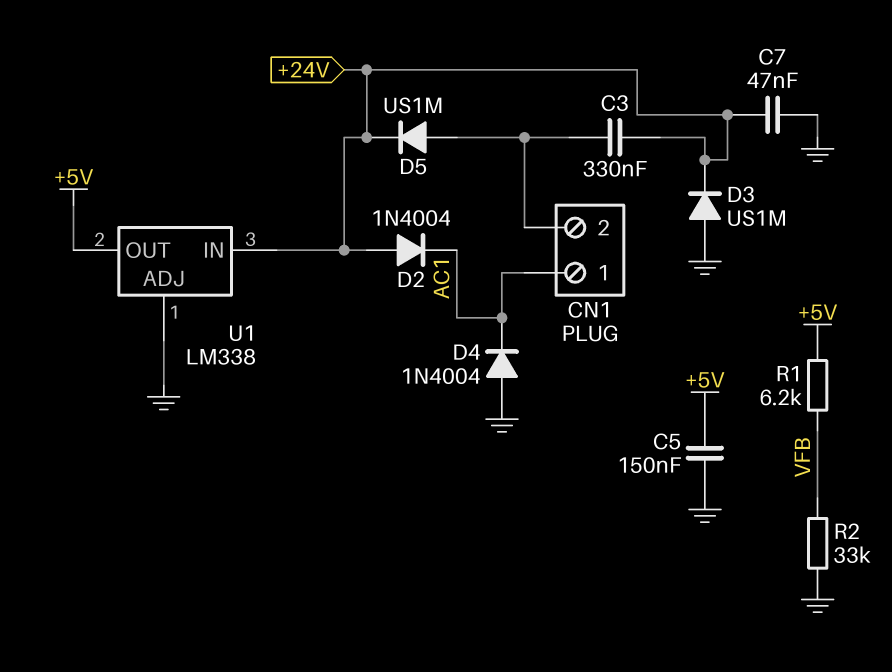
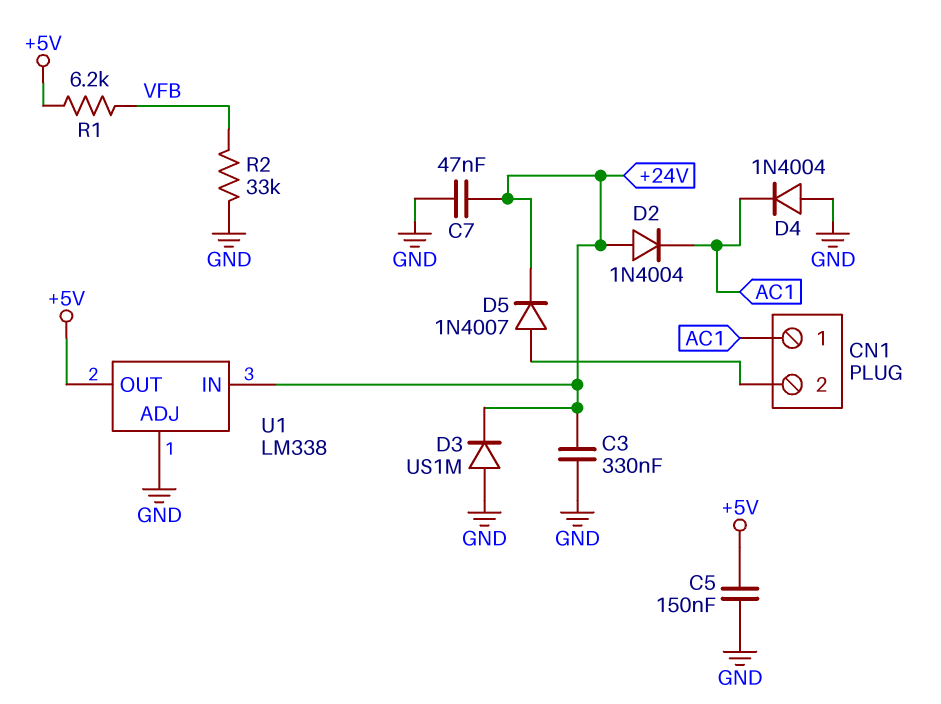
C3: 330nF (+24V, CN1/2) -> 330nF (+24V, GND)
D5: diode US1M (A CN1/2, K +24V) -> diode 1N4007 (A CN1/2, K +24V)

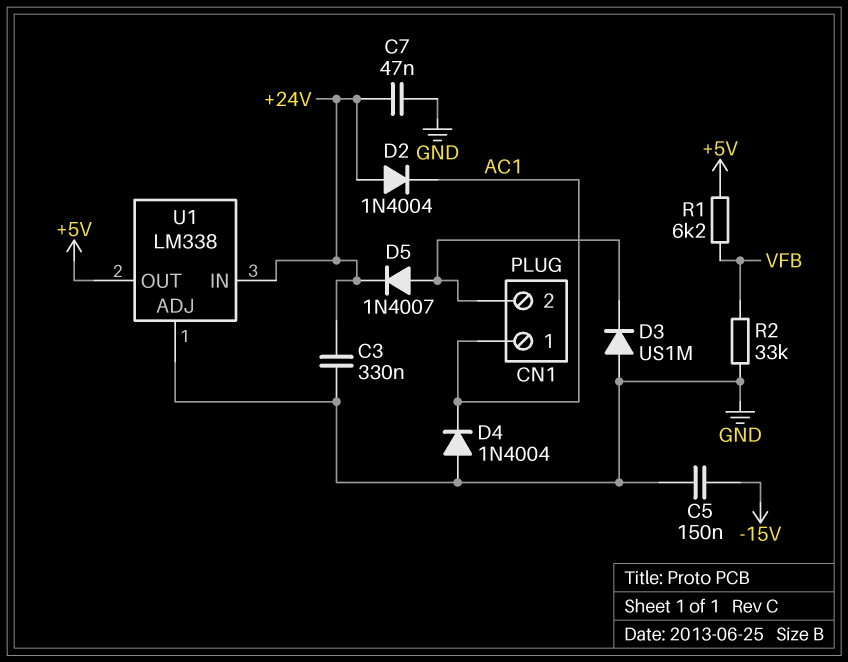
C5: 150nF (+5V, GND) -> 150nF (-15V, GND)
D3: diode US1M (A GND, K +24V) -> diode US1M (A GND, K CN1/2)

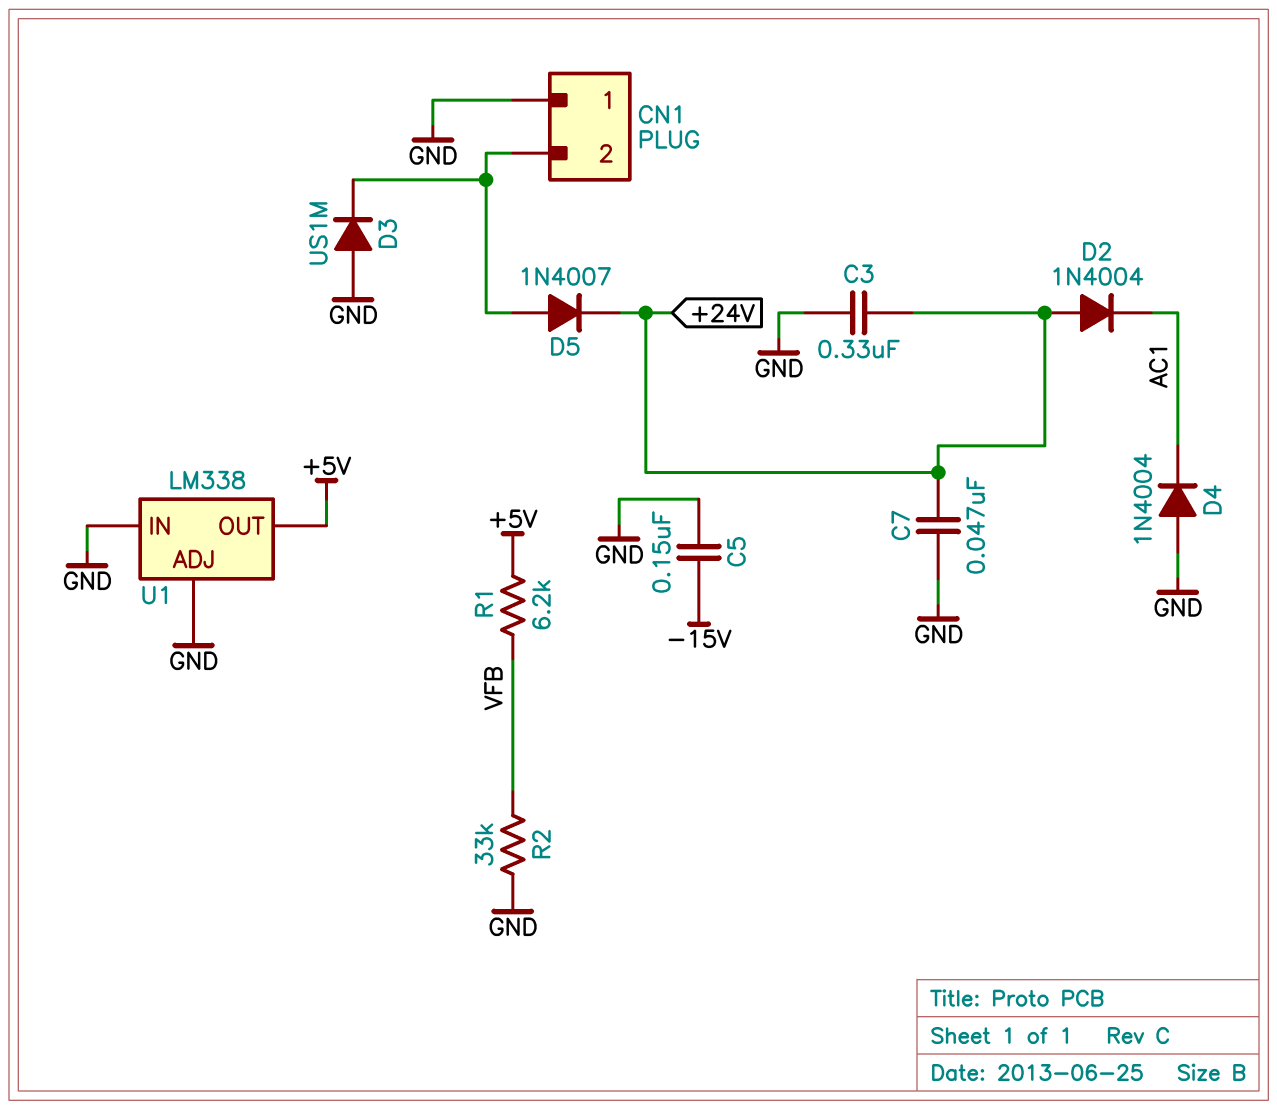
CN1 pin 1: AC1 -> GND
U1 pin IN: +24V -> GND

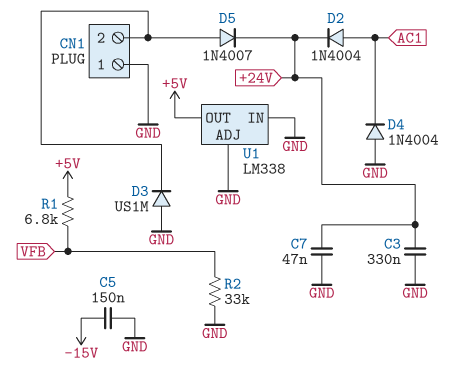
D2: diode 1N4004 (A +24V, K AC1) -> diode 1N4004 (A AC1, K +24V)
R1: 6.2k (+5V, VFB) -> 6.8k (+5V, VFB)

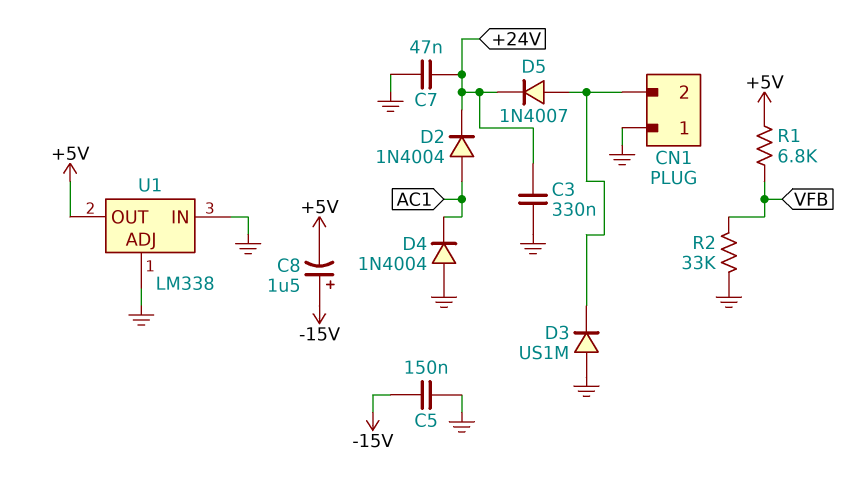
C8: none -> 1.5uF (plus -15V, minus +5V)

